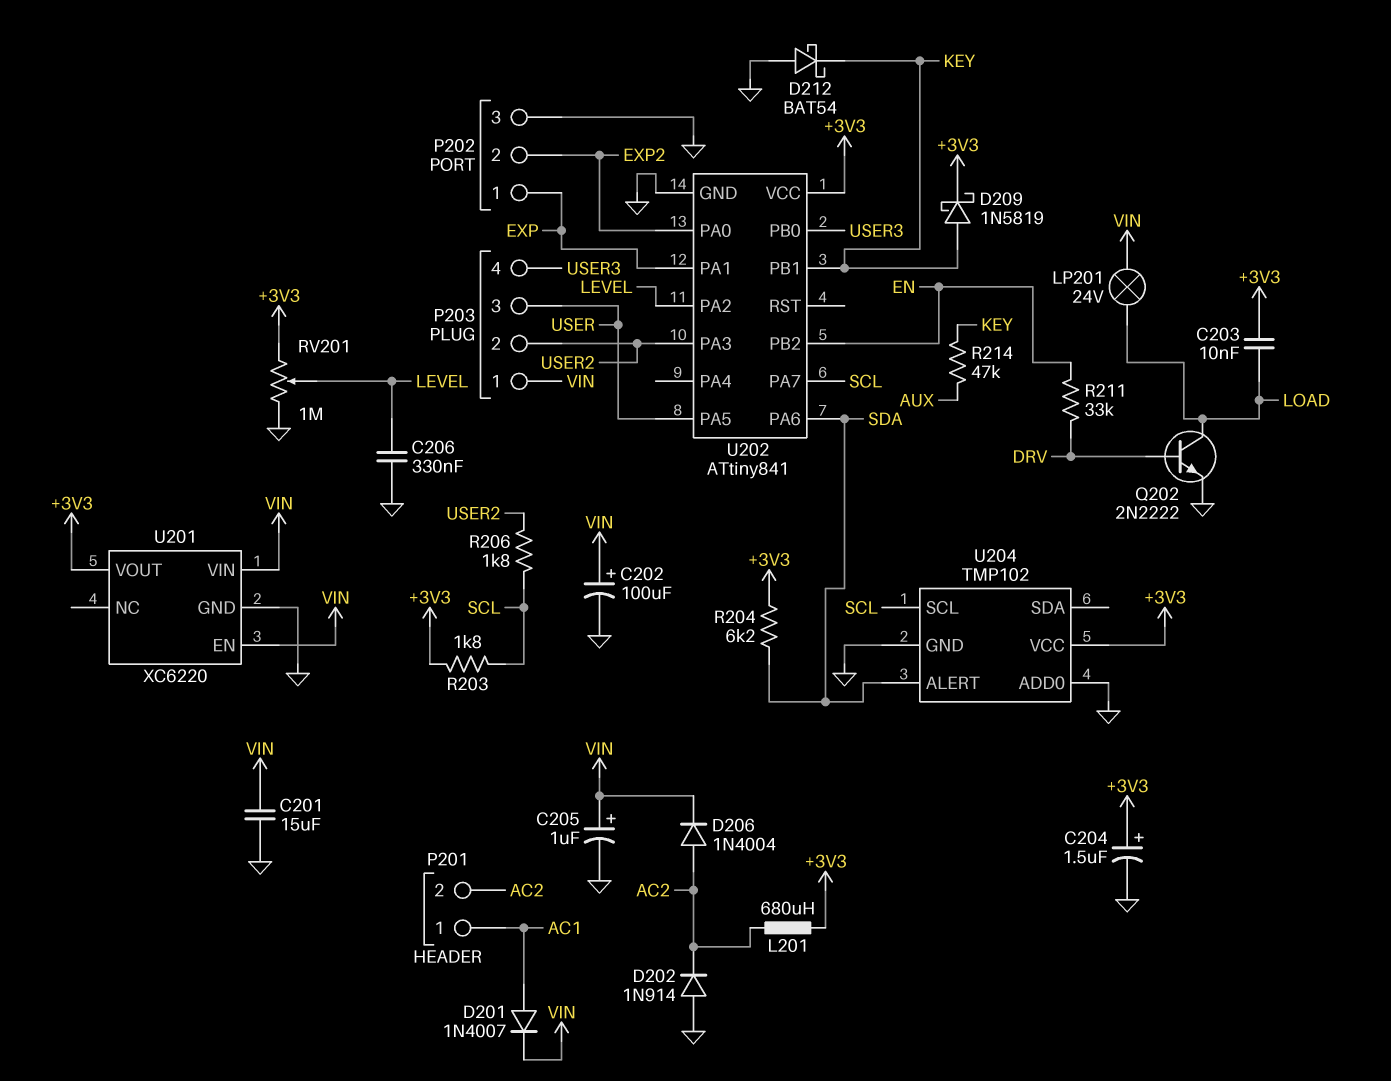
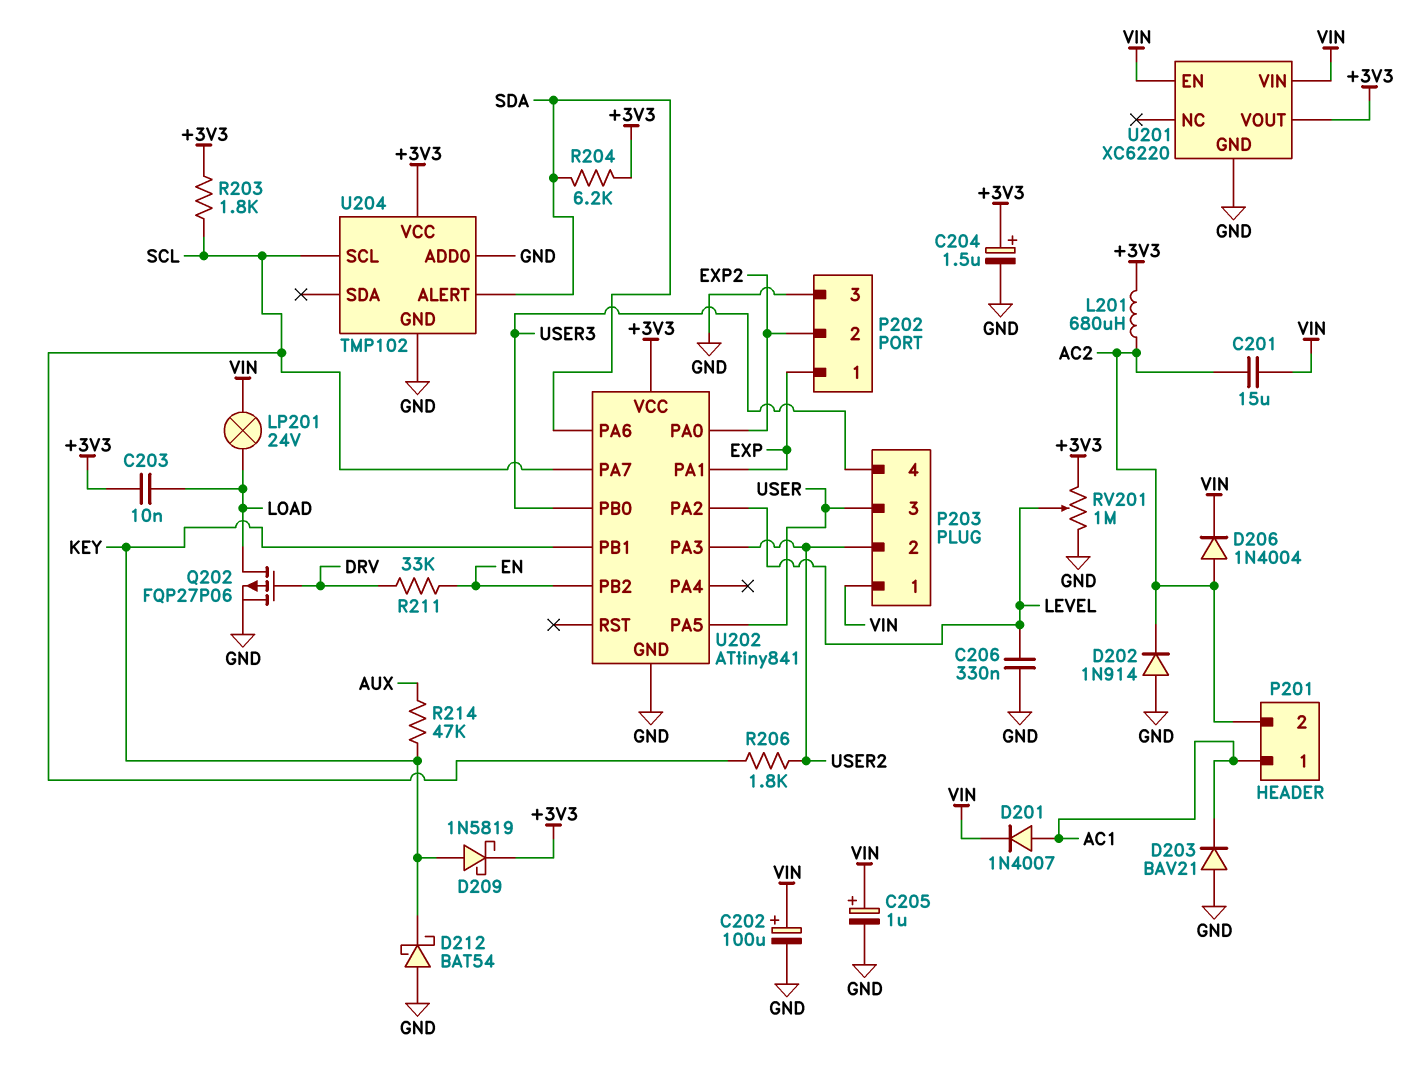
C201: 15uF (GND, VIN) -> 15uF (AC2, VIN)
D203: none -> diode BAV21 (A GND, K AC1)
Q202: NPN 2N2222 (B DRV, C LOAD, E GND) -> PMOS FQP27P06 (G DRV, D LOAD, S GND)

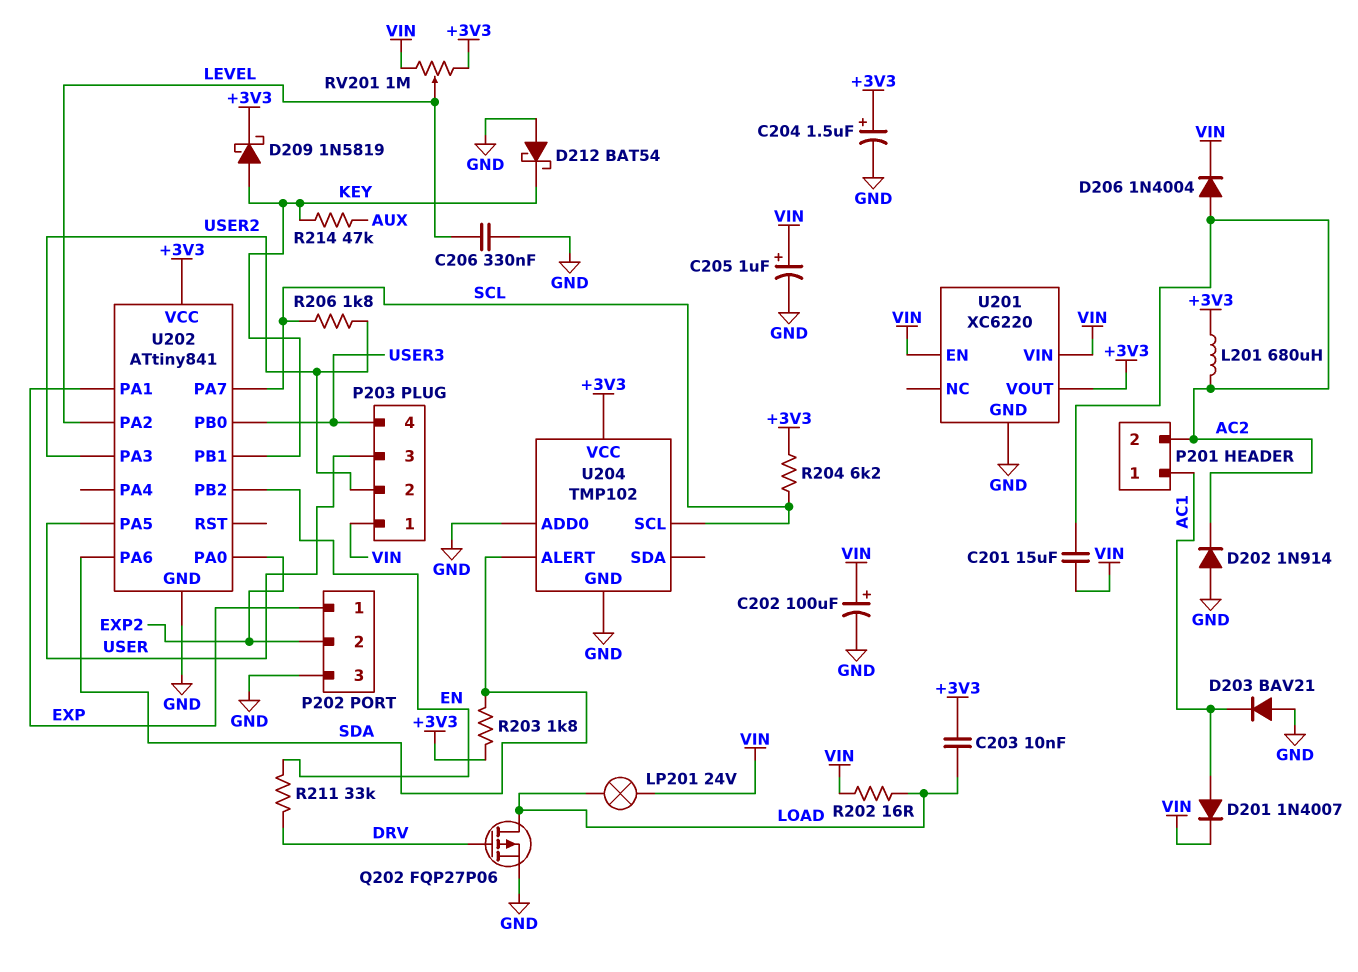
R202: none -> 16 (LOAD, VIN)
R203: 1.8k (+3V3, SCL) -> 1.8k (+3V3, SDA)
R204: 6.2k (+3V3, SDA) -> 6.2k (+3V3, SCL)
RV201: 1M (+3V3, GND, wiper LEVEL) -> 1M (+3V3, VIN, wiper LEVEL)

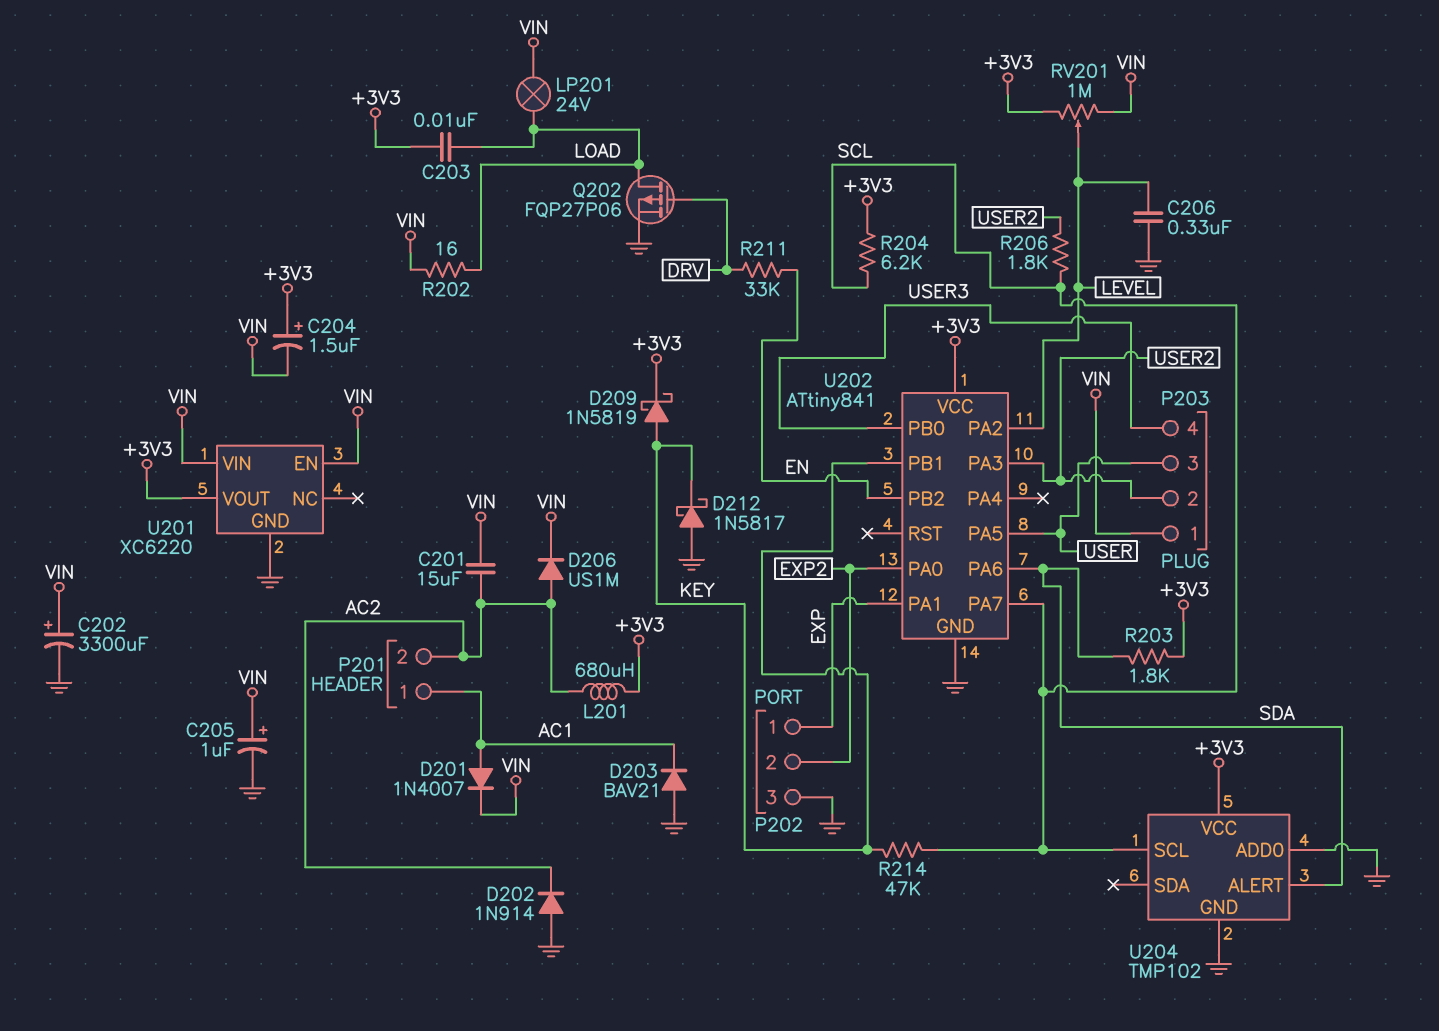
C202: 100uF (plus VIN, minus GND) -> 3300uF (plus VIN, minus GND)
C204: 1.5uF (plus +3V3, minus GND) -> 1.5uF (plus +3V3, minus VIN)
D206: diode 1N4004 (A AC2, K VIN) -> diode US1M (A AC2, K VIN)
D212: schottky BAT54 (A GND, K KEY) -> schottky 1N5817 (A GND, K KEY)
R214: 47k (AUX, KEY) -> 47k (KEY, SCL)

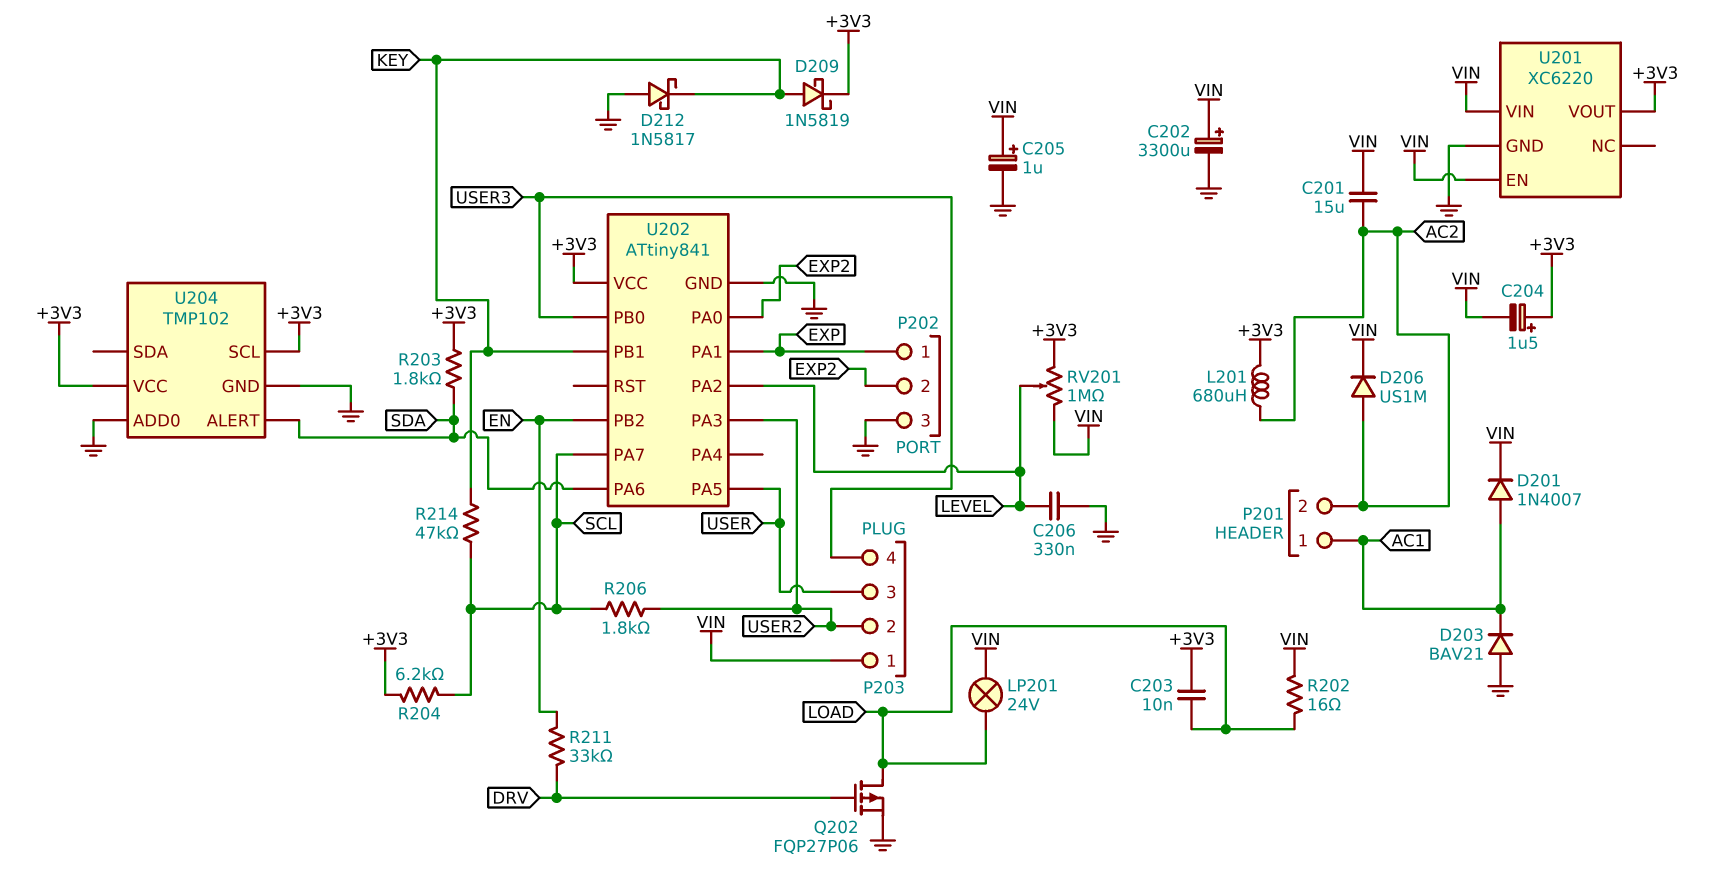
D202: diode 1N914 (A GND, K AC2) -> none
U204 pin SCL: SCL -> +3V3

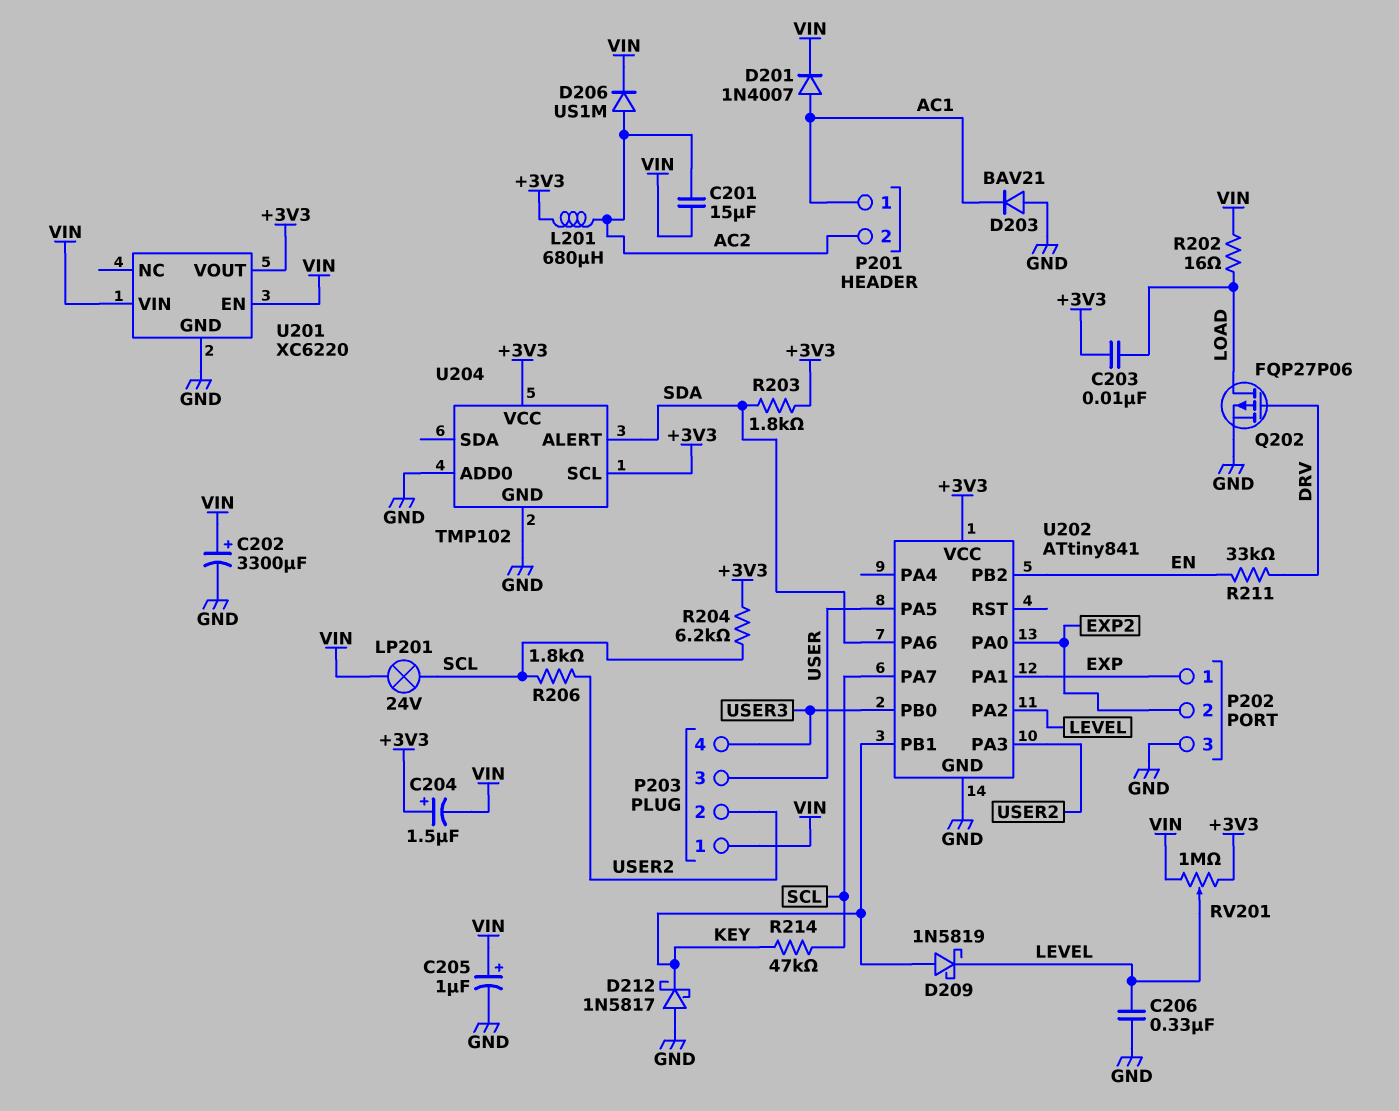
D209: schottky 1N5819 (A KEY, K +3V3) -> schottky 1N5819 (A KEY, K LEVEL)
LP201: lamp 24V (LOAD, VIN) -> lamp 24V (SCL, VIN)

